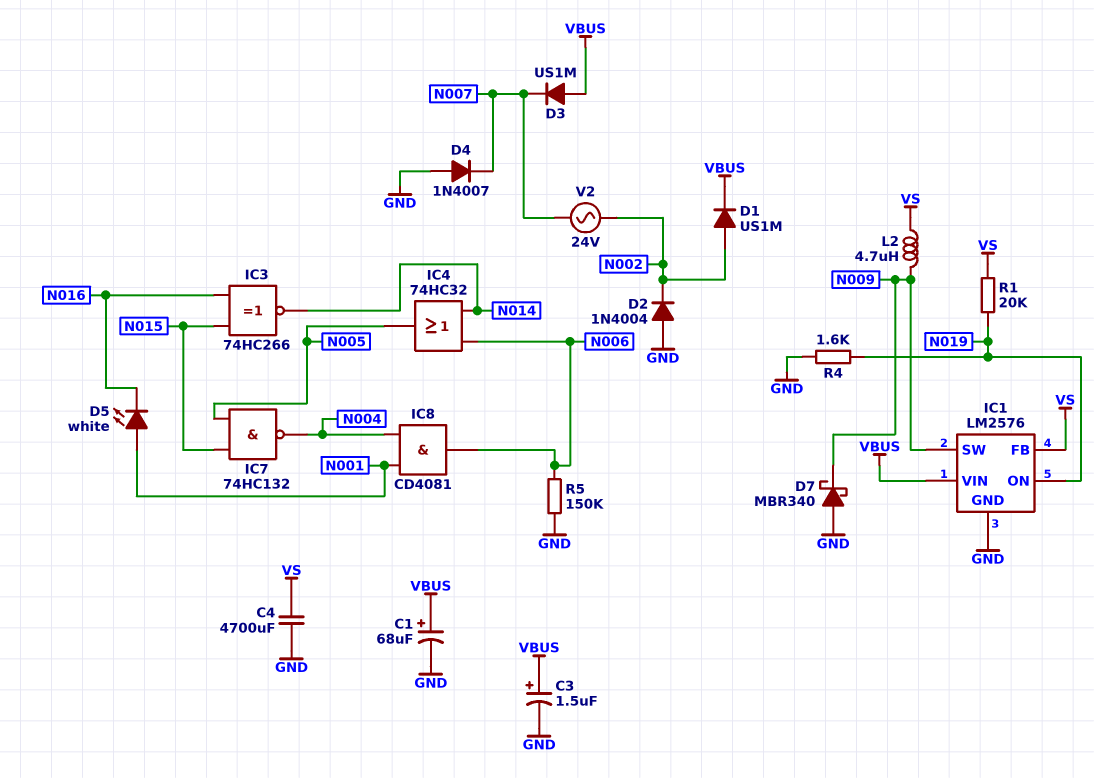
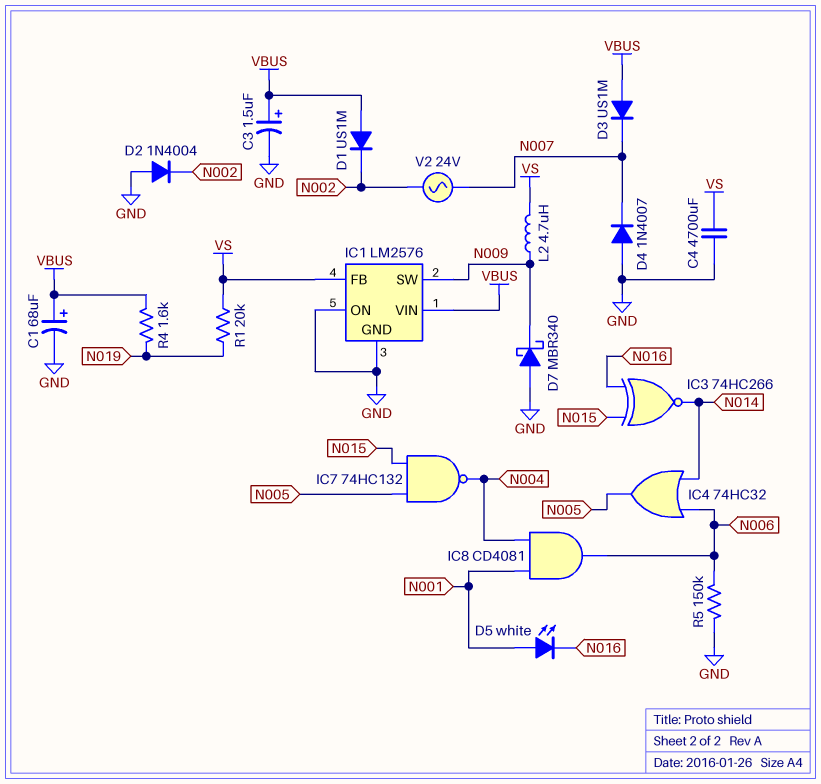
D1: diode US1M (A N002, K VBUS) -> diode US1M (A VBUS, K N002)
IC1 pin ON: N019 -> GND
R4: 1.6k (GND, N019) -> 1.6k (N019, VBUS)

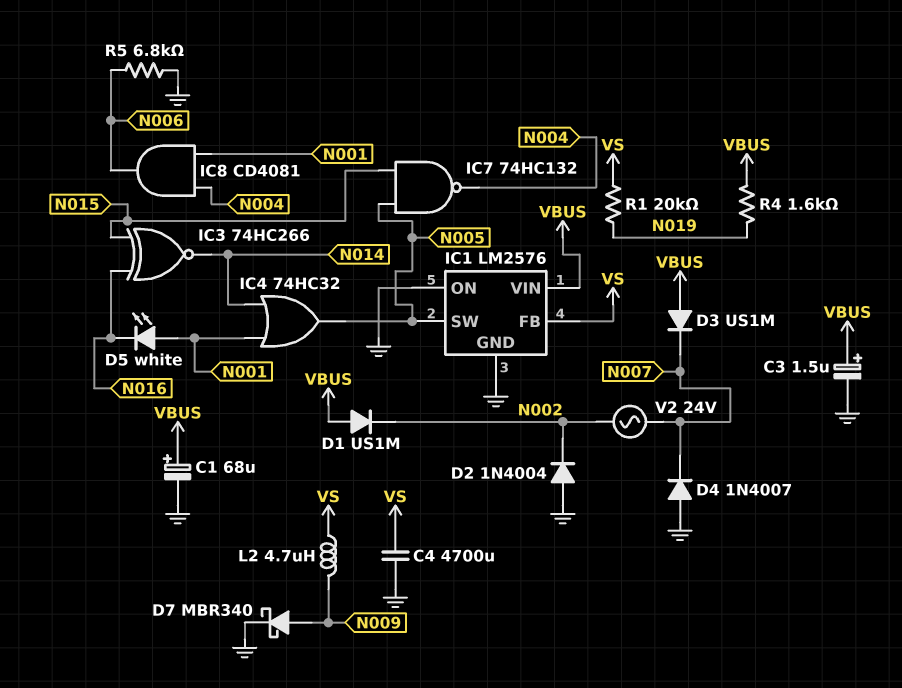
D7: schottky MBR340 (A GND, K N009) -> schottky MBR340 (A N009, K GND)
IC1 pin SW: N009 -> N005
IC4: OR 74HC32 (in N006, in N014, out N005) -> OR 74HC32 (in N001, in N014, out N005)
R5: 150k (GND, N006) -> 6.8k (GND, N006)

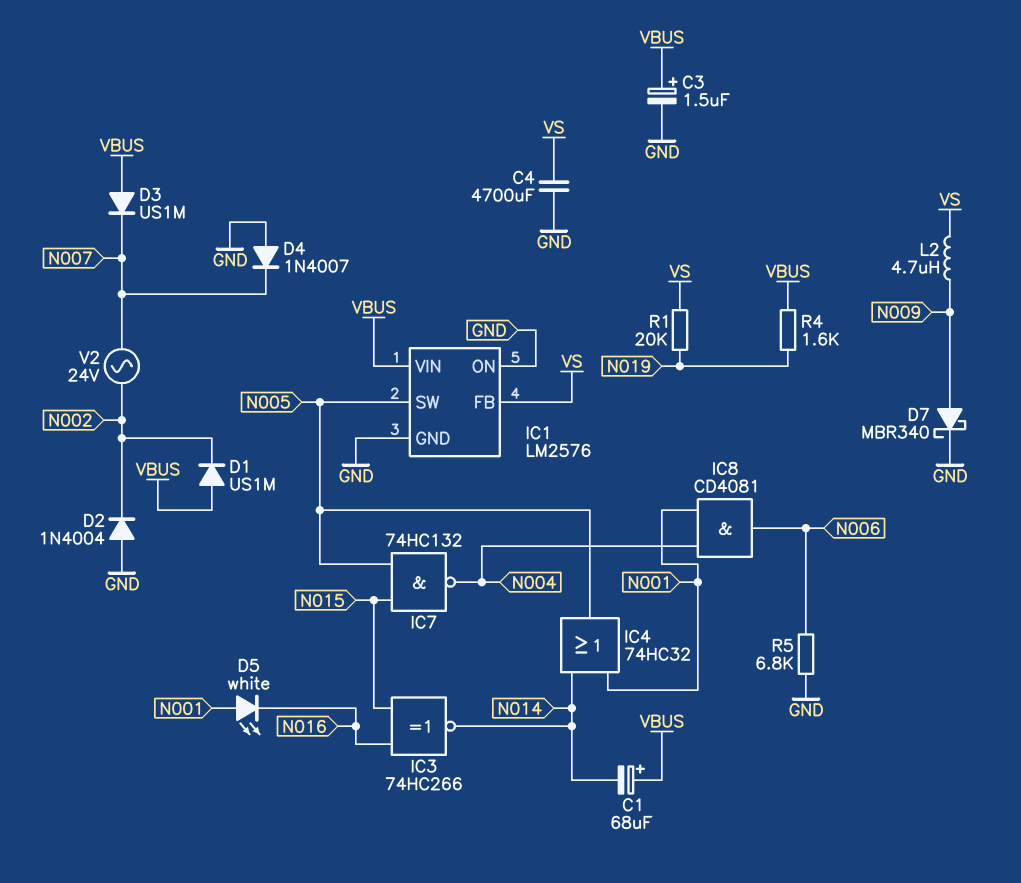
C1: 68uF (plus VBUS, minus GND) -> 68uF (plus VBUS, minus N014)

